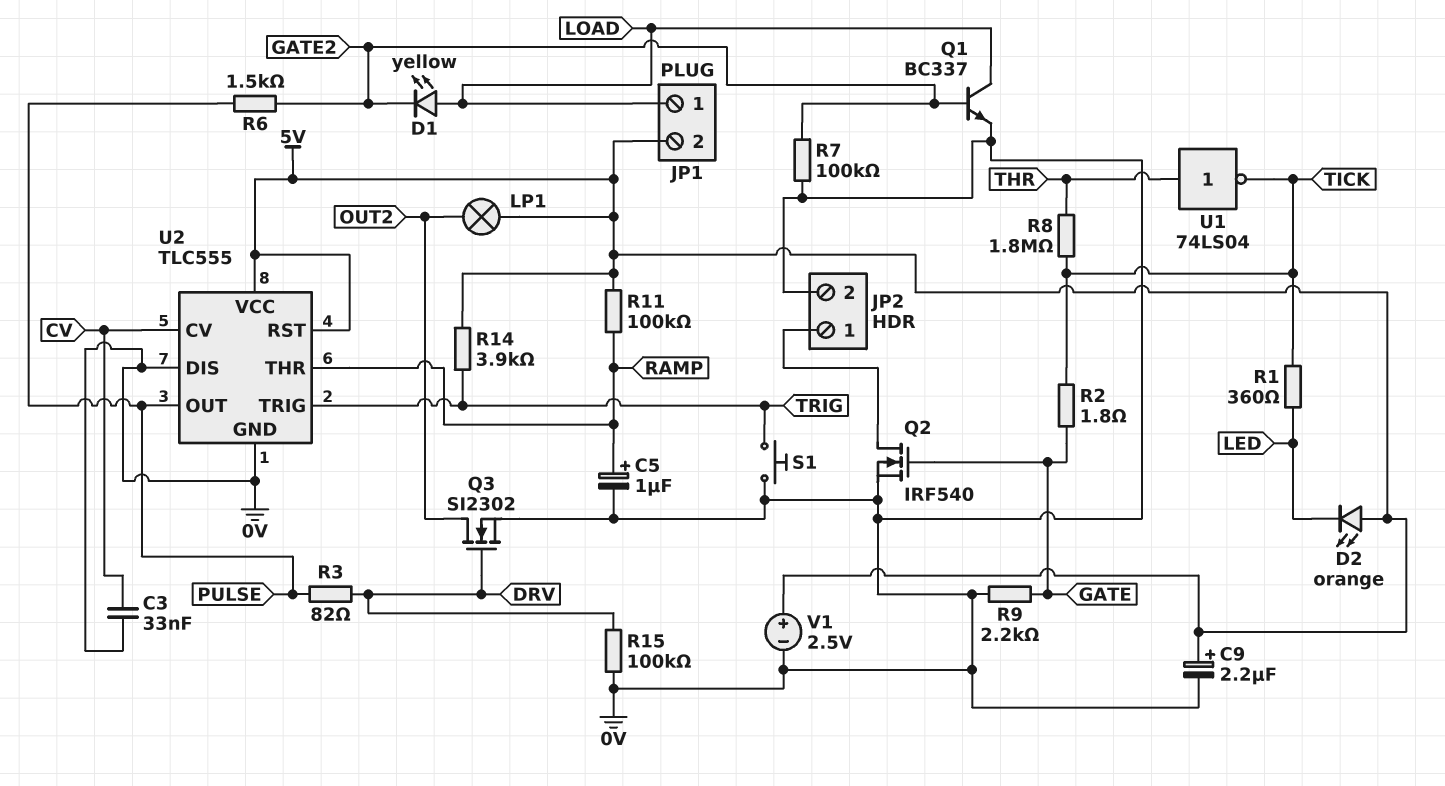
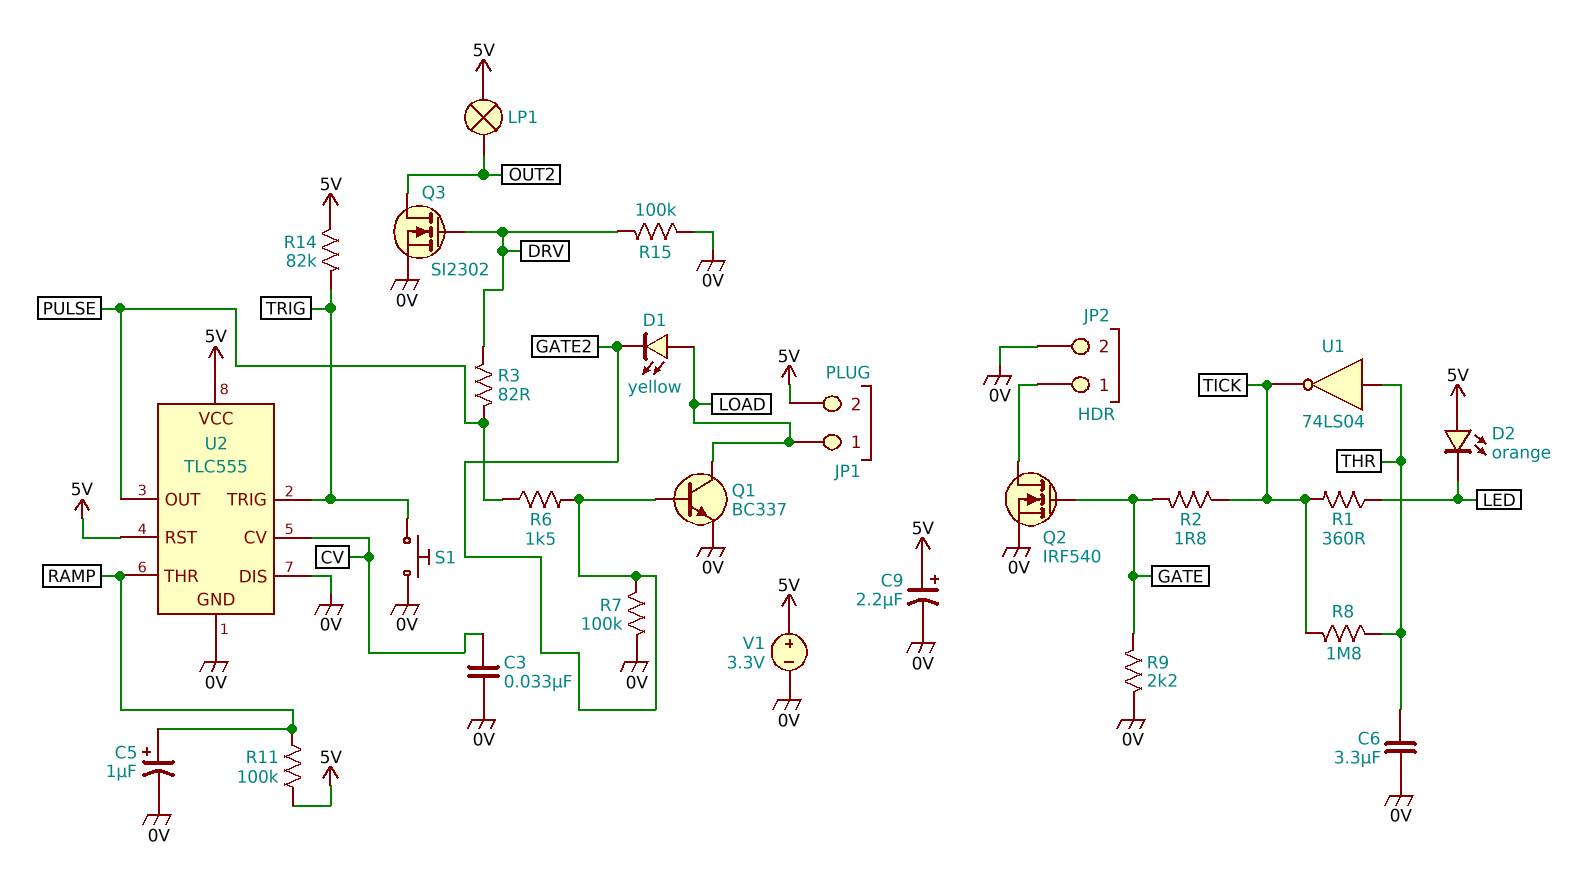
C6: none -> 3.3uF (0V, THR)
R14: 3.9k (5V, TRIG) -> 82k (5V, TRIG)
V1: 2.5V (plus 5V, minus 0V) -> 3.3V (plus 5V, minus 0V)

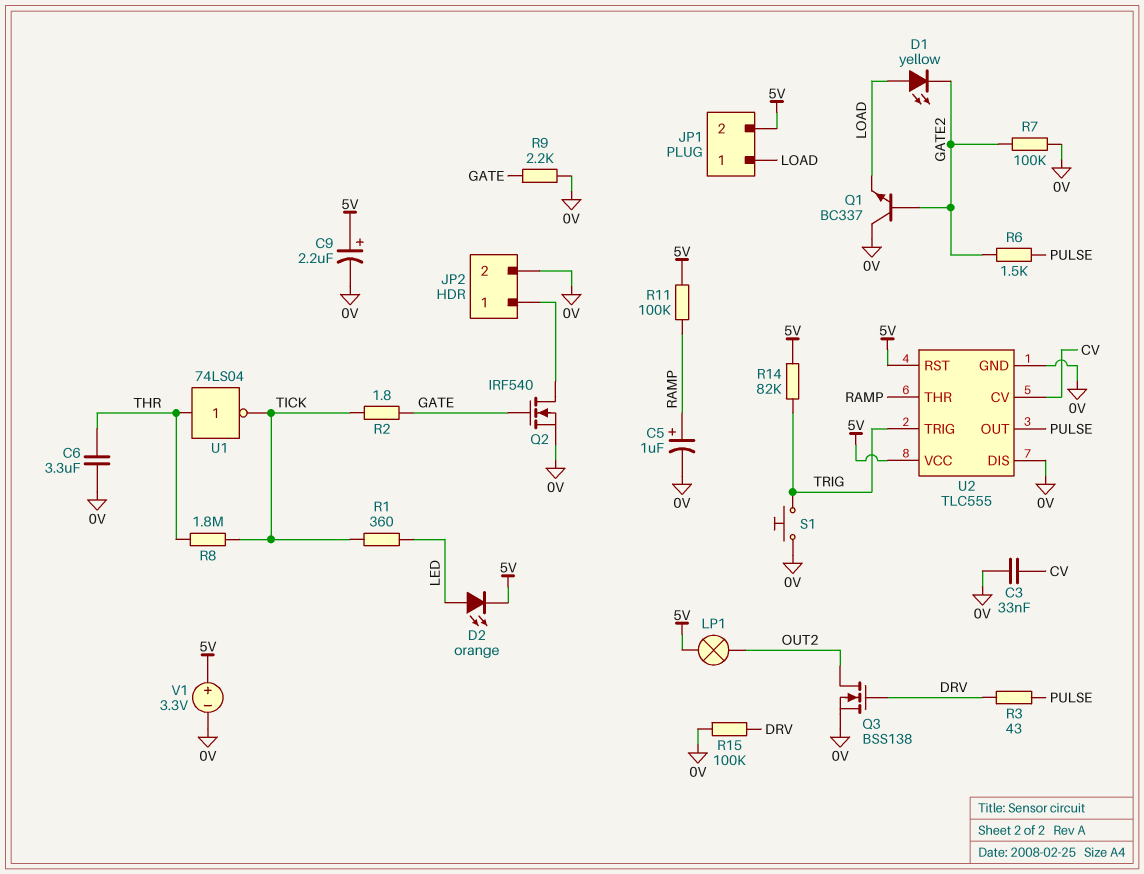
D2: LED orange (A 5V, K LED) -> LED orange (A LED, K 5V)
Q1: NPN BC337 (B GATE2, C LOAD, E 0V) -> NPN BC337 (B GATE2, C 0V, E LOAD)
Q3: NMOS SI2302 (G DRV, D OUT2, S 0V) -> NMOS BSS138 (G DRV, D OUT2, S 0V)
R3: 82 (DRV, PULSE) -> 43 (DRV, PULSE)

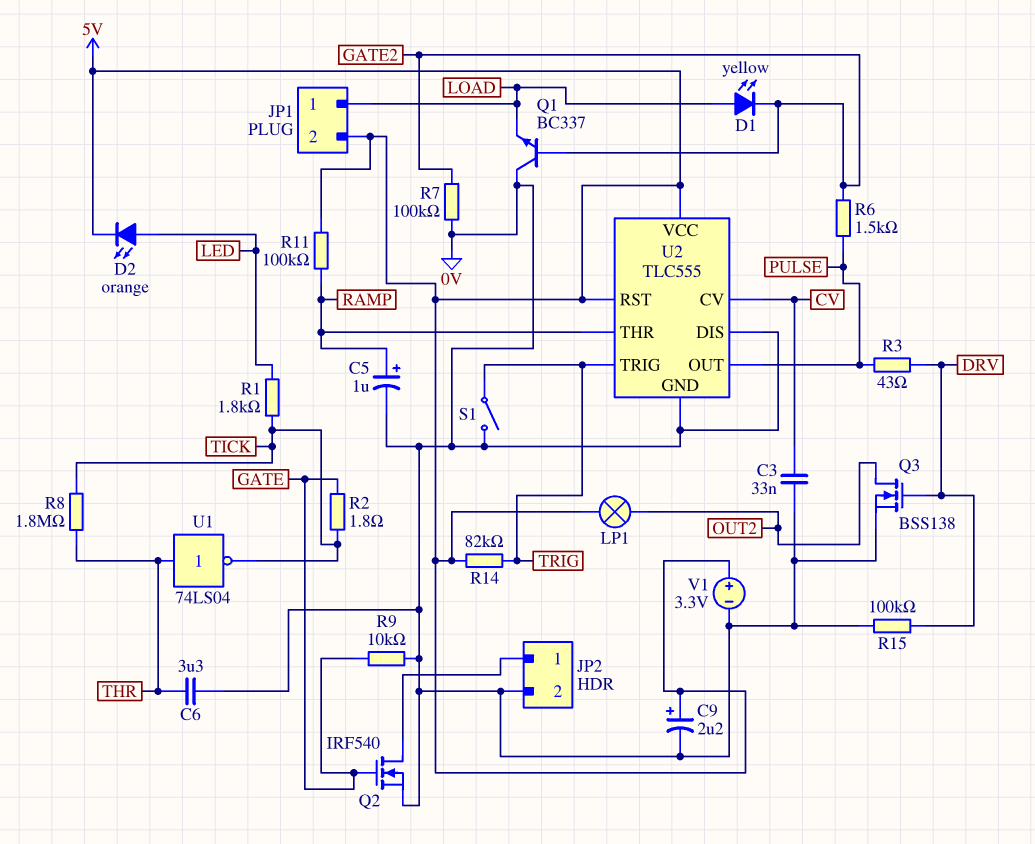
R1: 360 (LED, TICK) -> 1.8k (LED, TICK)
R9: 2.2k (0V, GATE) -> 10k (0V, GATE)
S1: button (0V, TRIG) -> switch (0V, TRIG)

